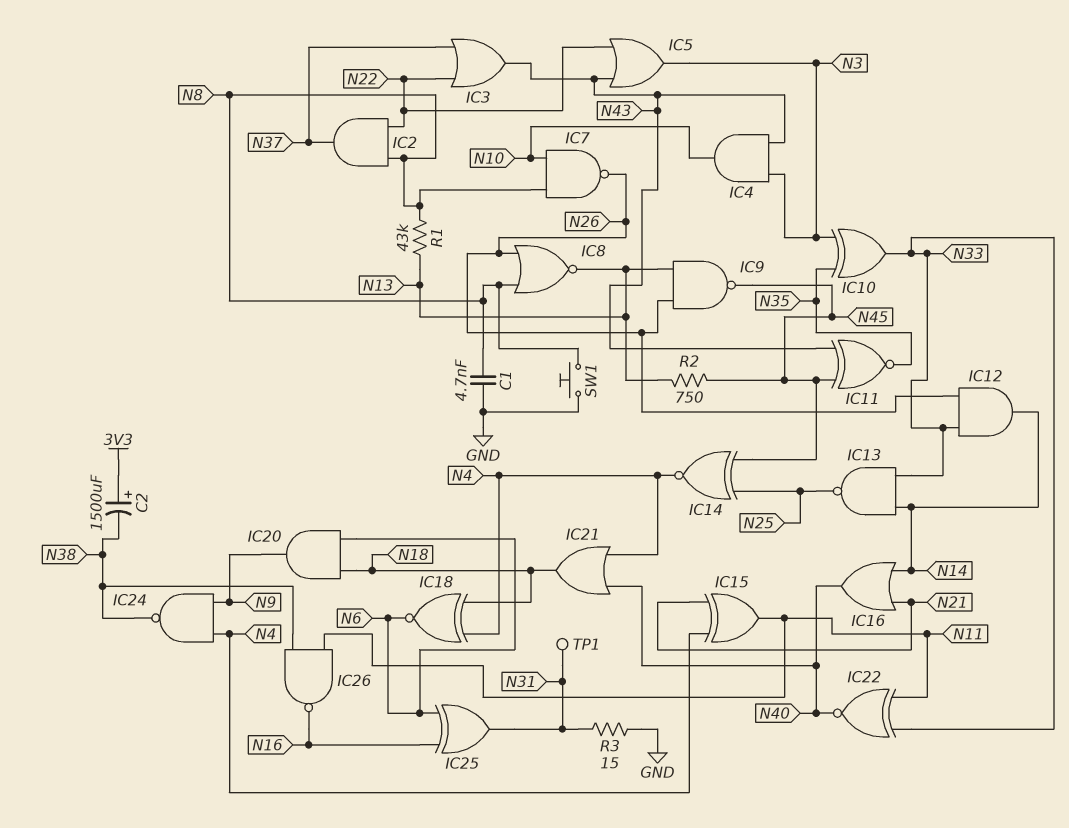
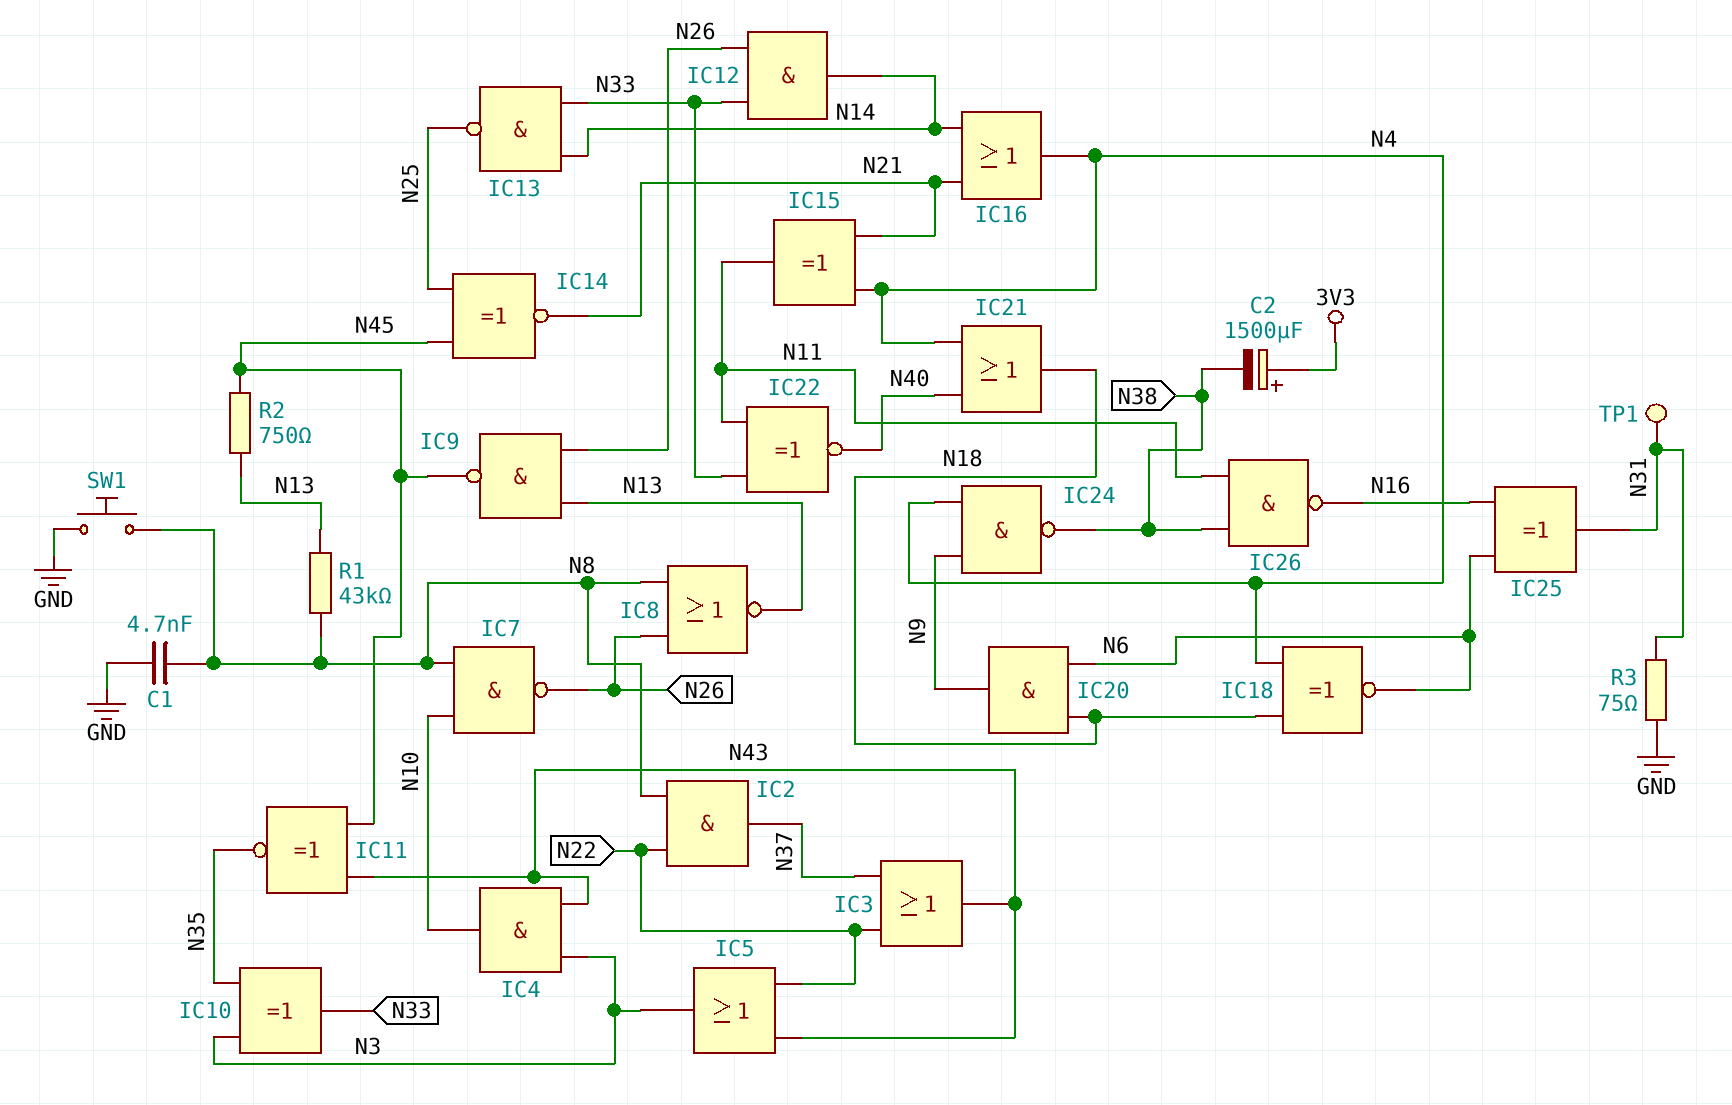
IC14: XNOR (in N25, in N45, out N4) -> XNOR (in N25, in N45, out N21)
IC16: OR (in N14, in N21, out N40) -> OR (in N14, in N21, out N4)
R3: 15 (GND, N31) -> 75 (GND, N31)

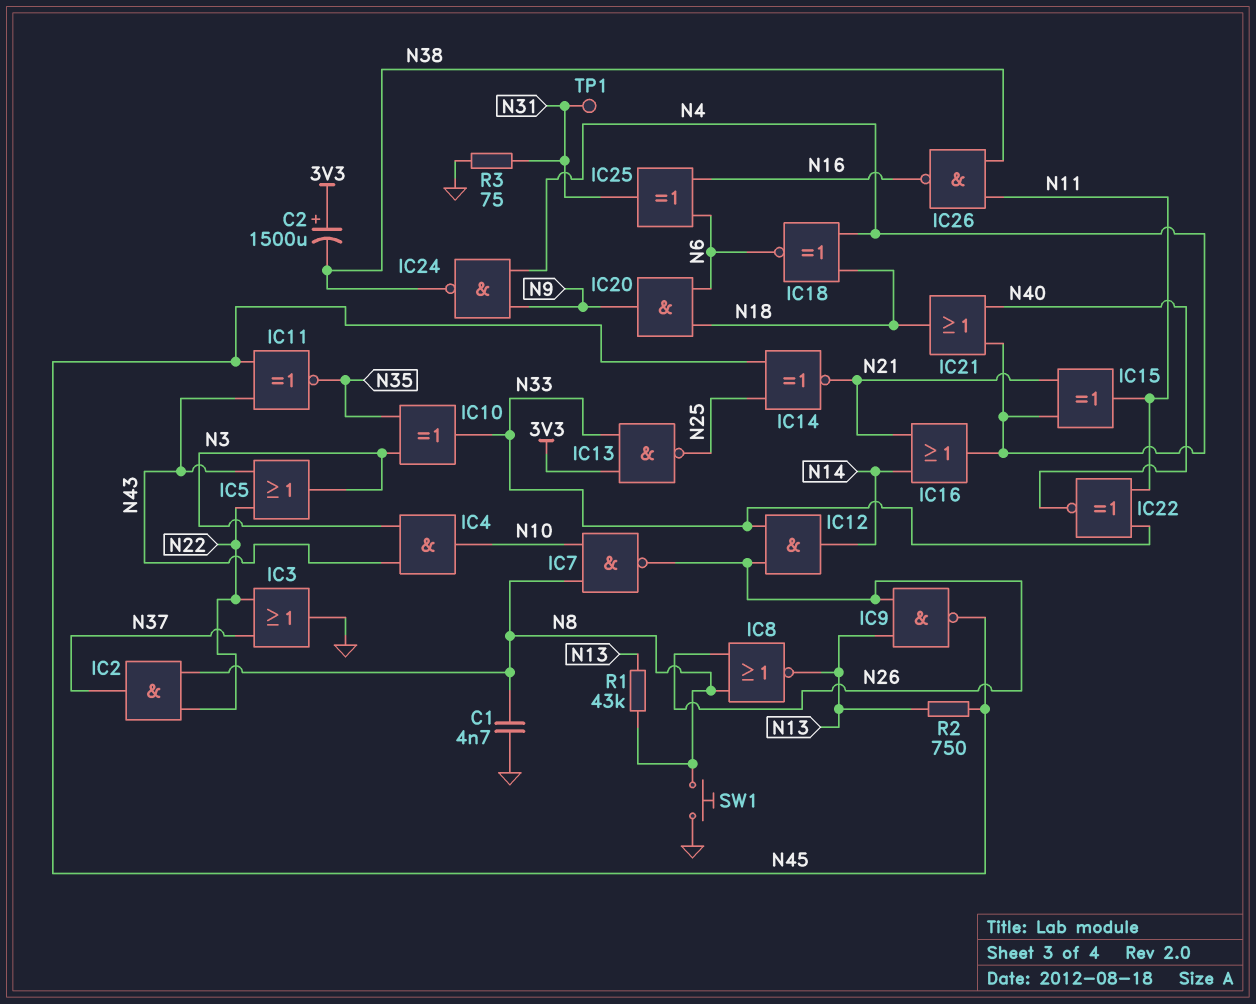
IC3: OR (in N22, in N37, out N43) -> OR (in N22, in N37, out GND)
IC13: NAND (in N14, in N33, out N25) -> NAND (in 3V3, in N33, out N25)

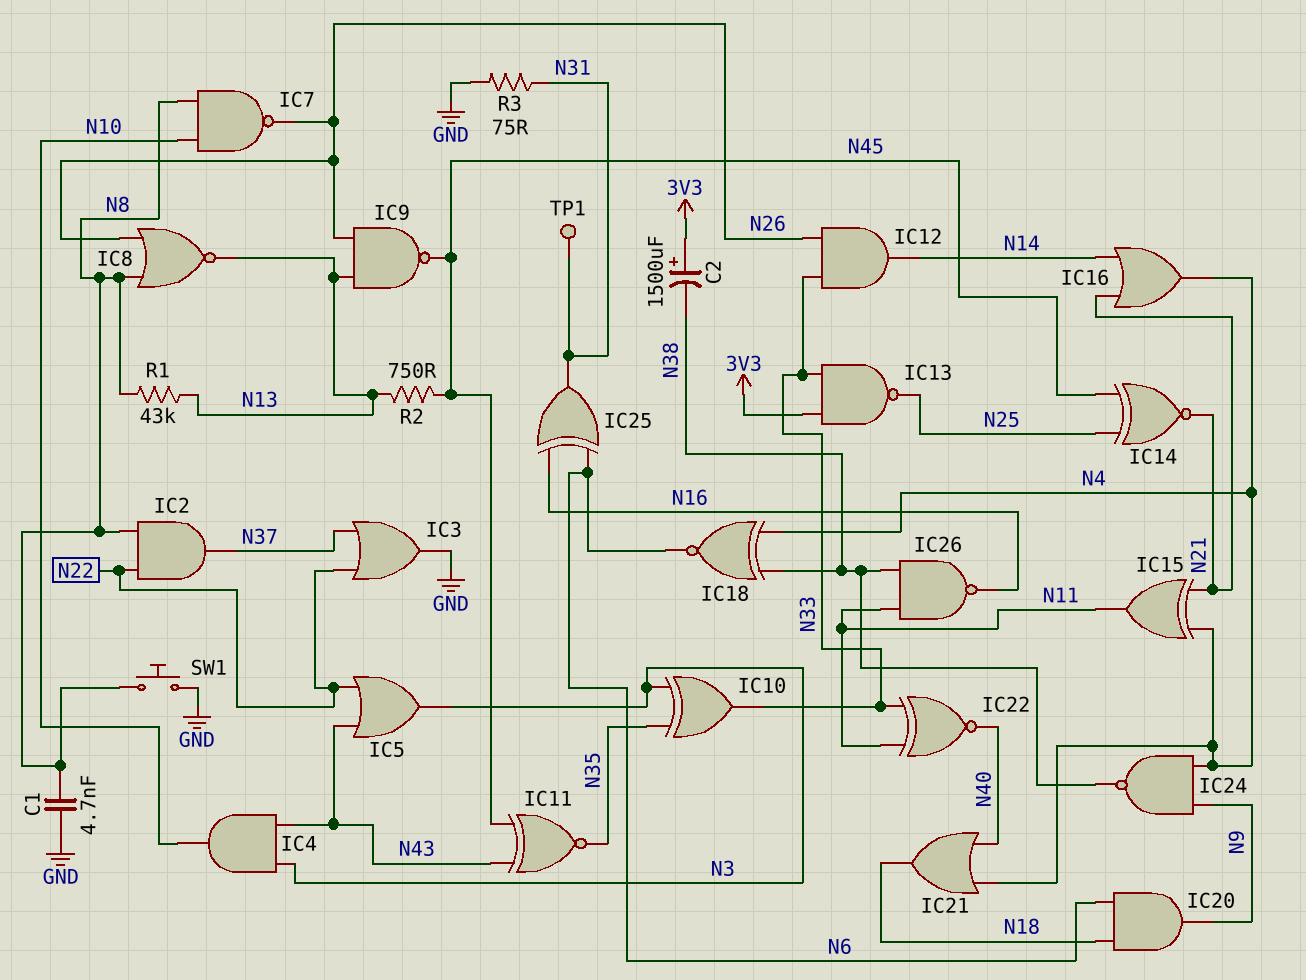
IC18: XNOR (in N4, in N18, out N6) -> XNOR (in N4, in N38, out N6)

